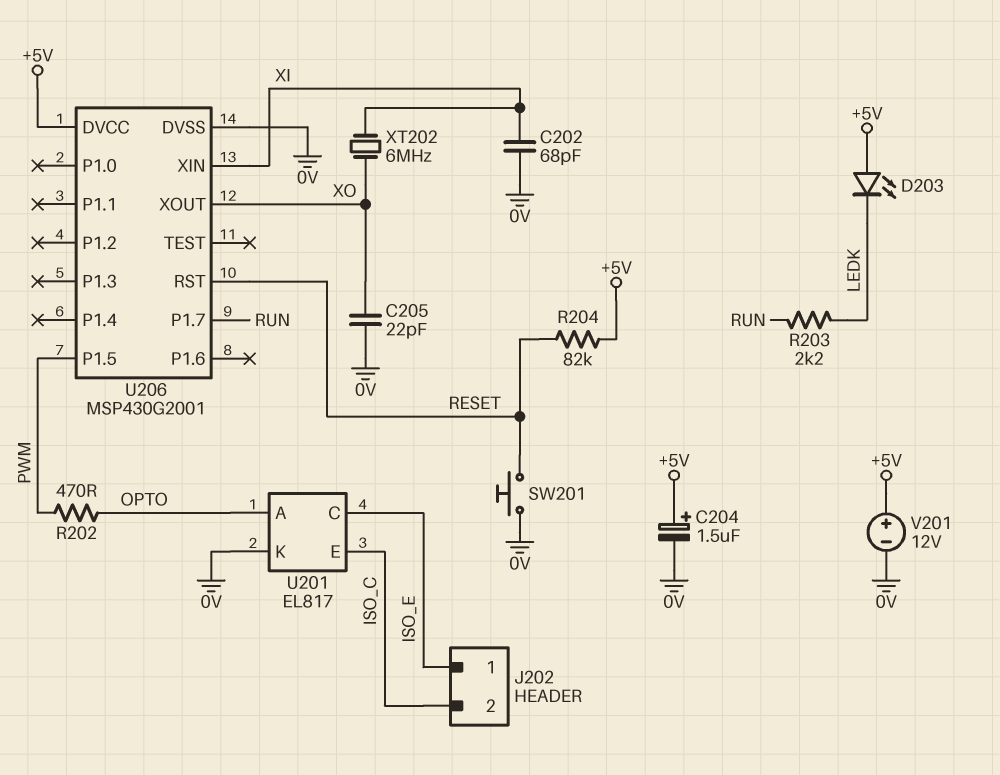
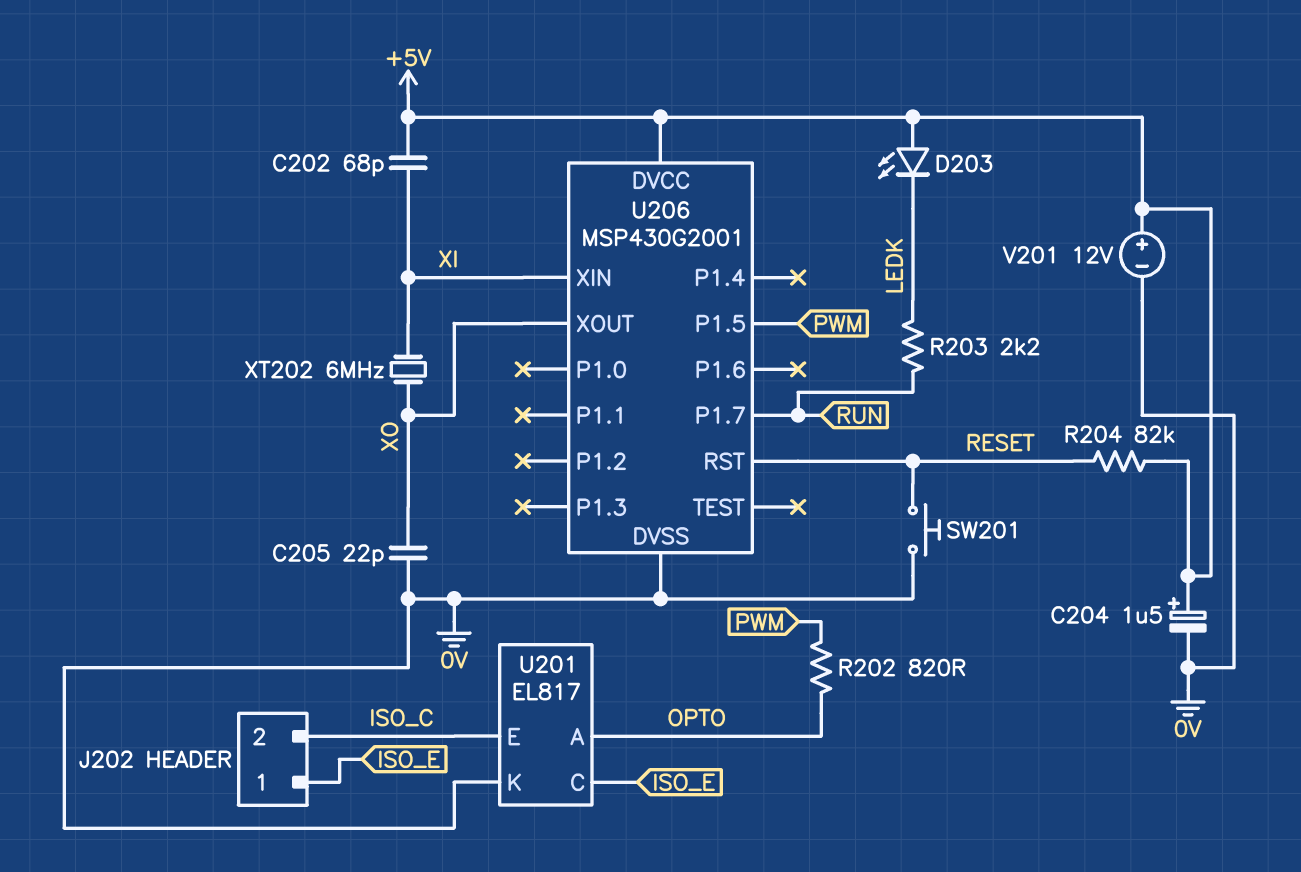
C202: 68pF (0V, XI) -> 68pF (+5V, XI)
R202: 470 (OPTO, PWM) -> 820 (OPTO, PWM)

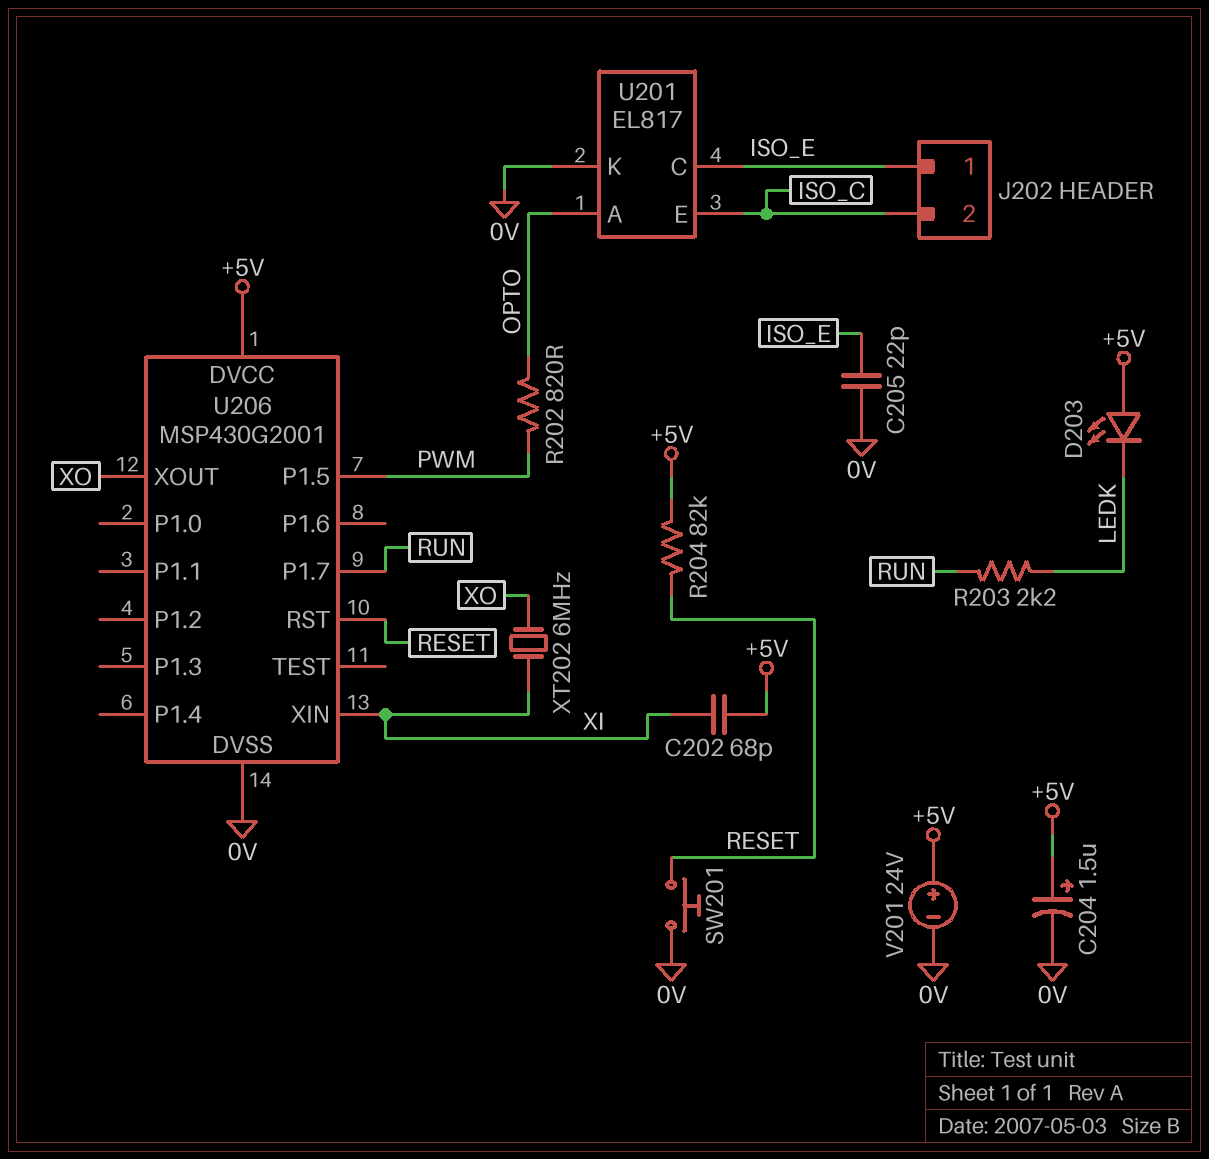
C205: 22pF (0V, XO) -> 22pF (0V, ISO_E)
V201: 12V (plus +5V, minus 0V) -> 24V (plus +5V, minus 0V)

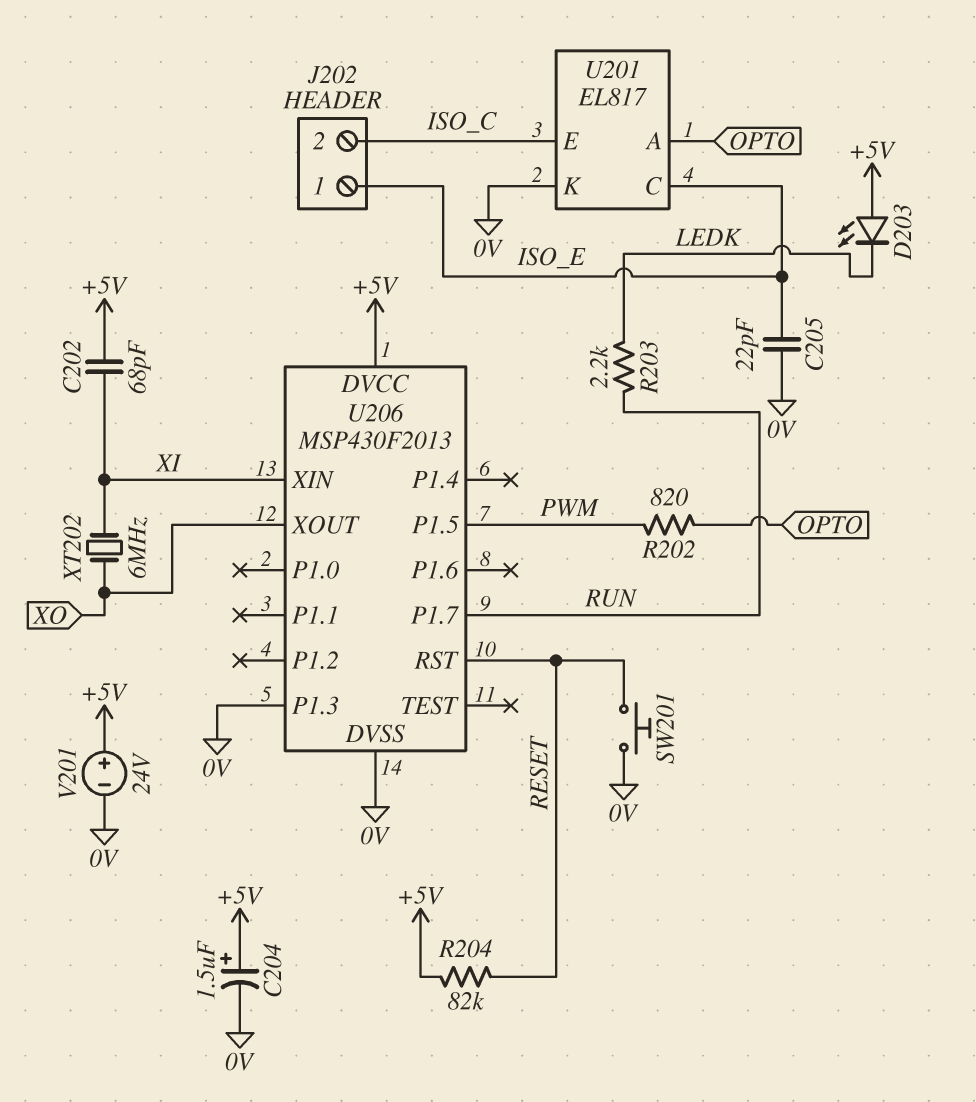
U206: MSP430G2001 -> MSP430F2013
U206 pin P1.3: none -> 0V

